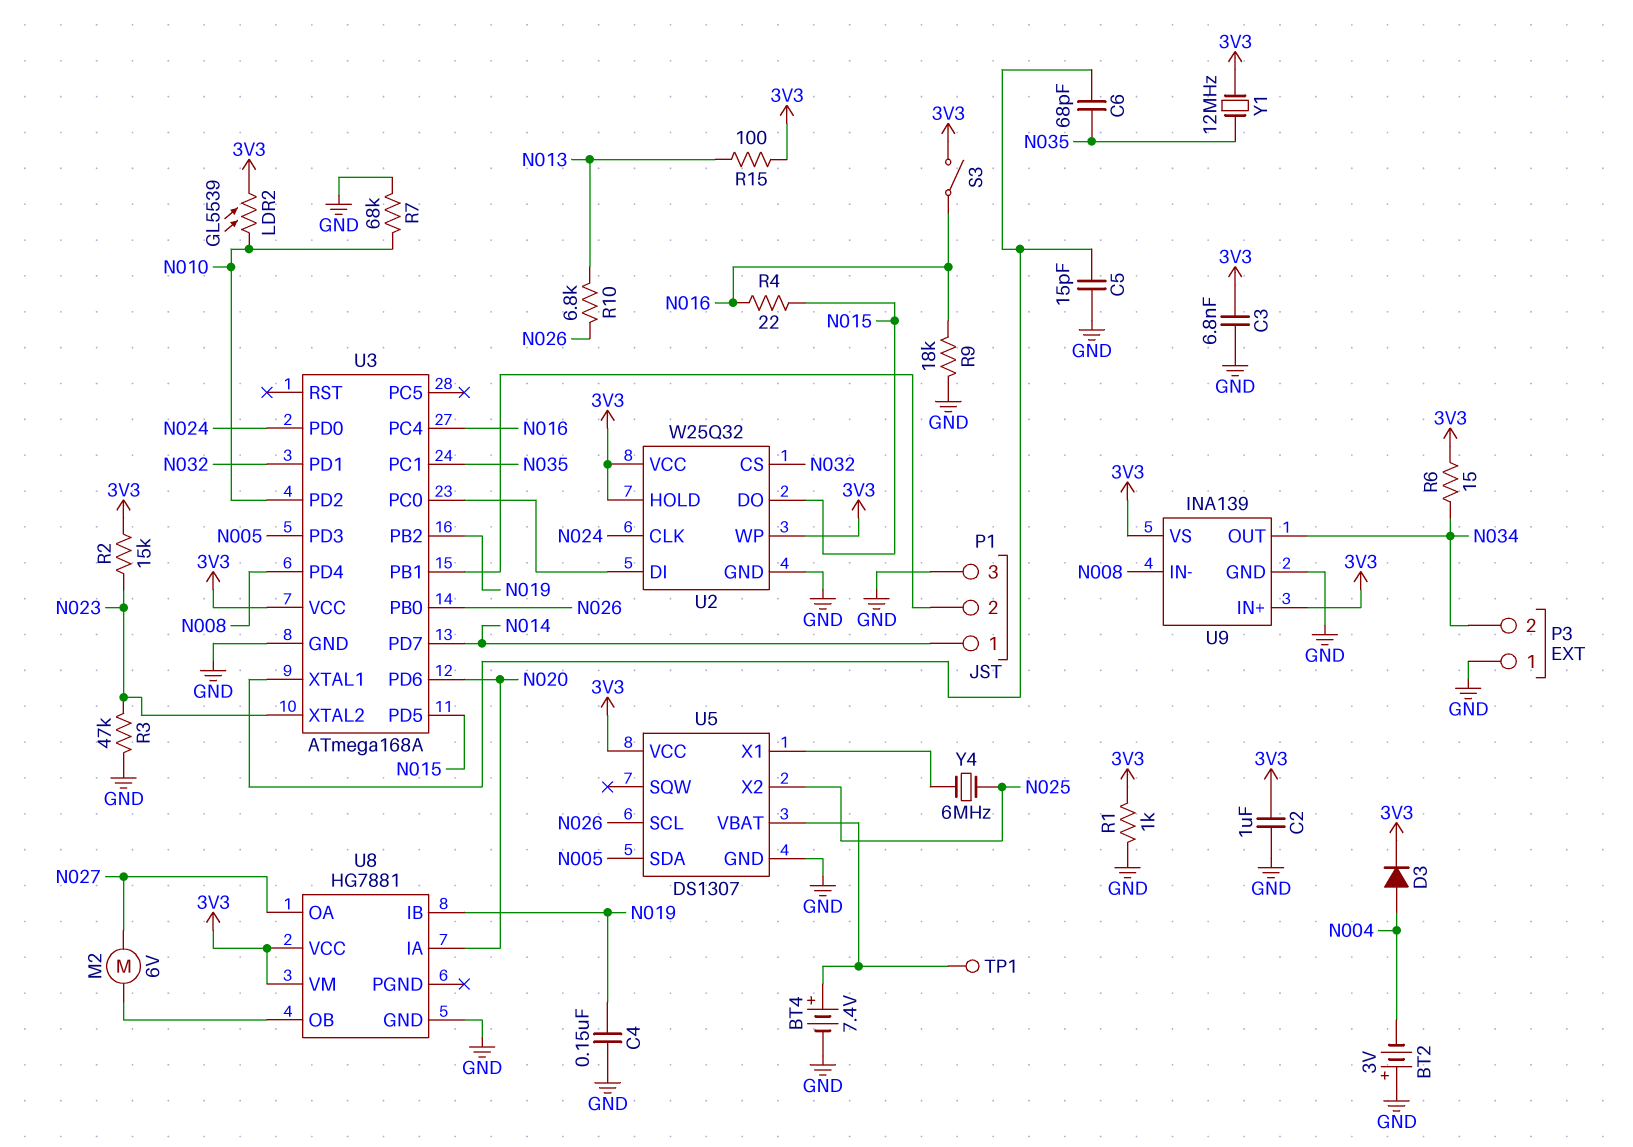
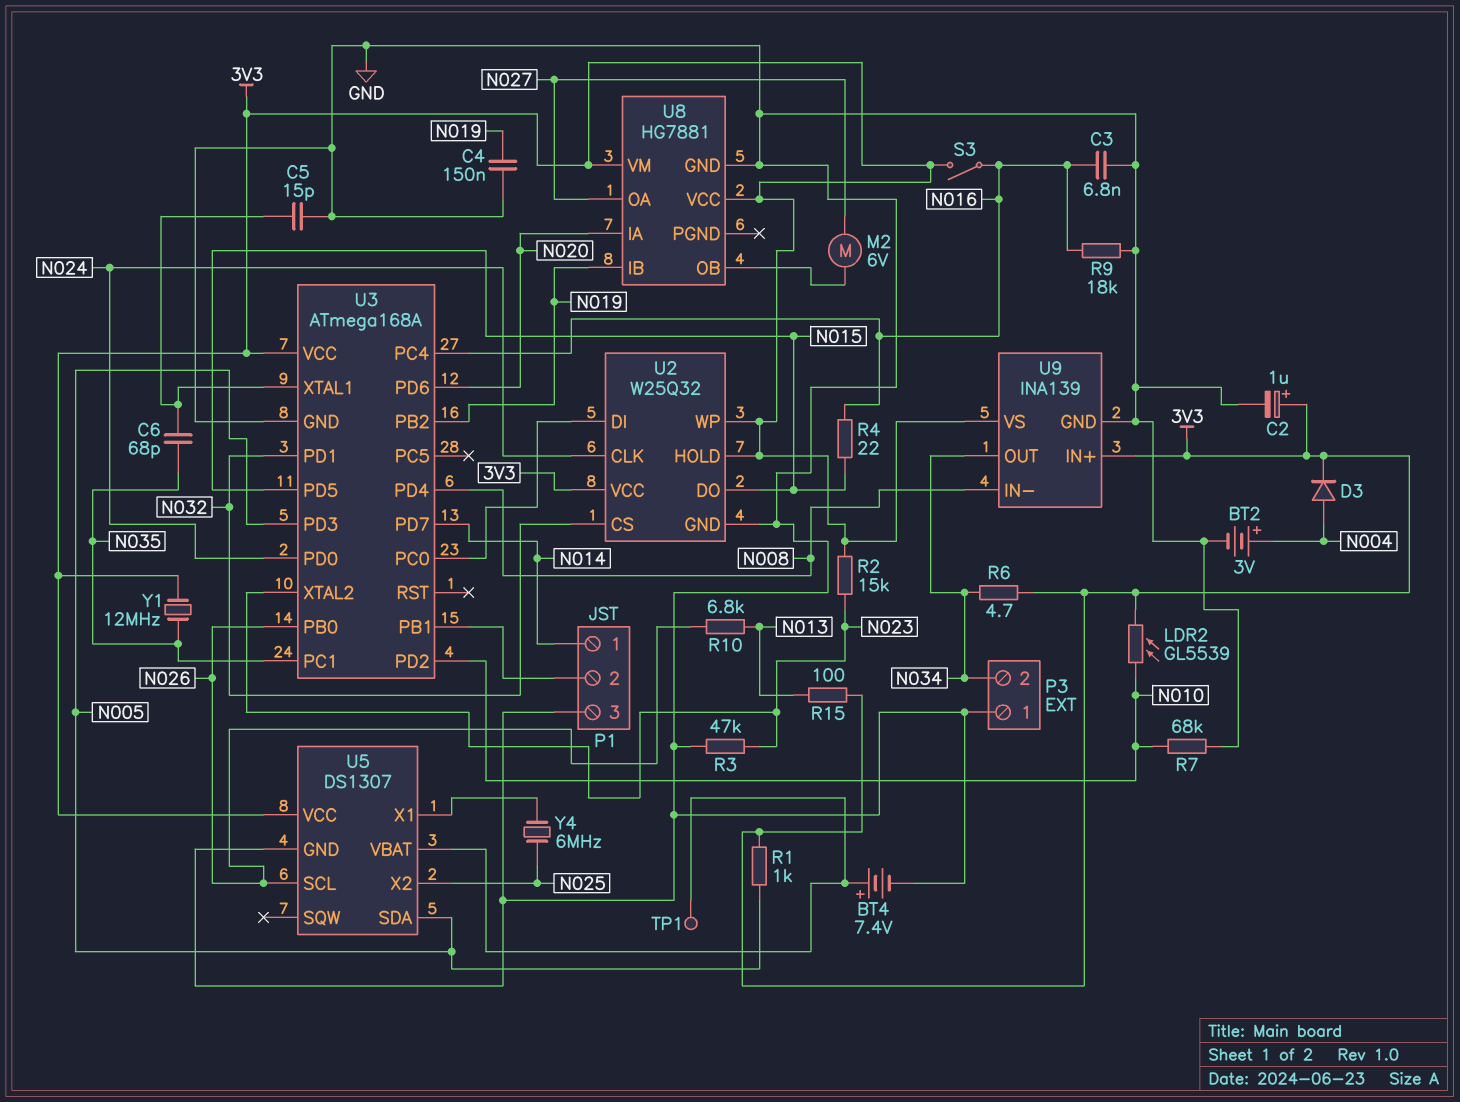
BT2: 3V (plus GND, minus N004) -> 3V (plus N004, minus GND)
C2: 1uF (3V3, GND) -> 1uF (plus 3V3, minus GND)
C3: 6.8nF (3V3, GND) -> 6.8nF (GND, N016)
R1: 1k (3V3, GND) -> 1k (3V3, N005)
R6: 15 (3V3, N034) -> 4.7 (3V3, N034)

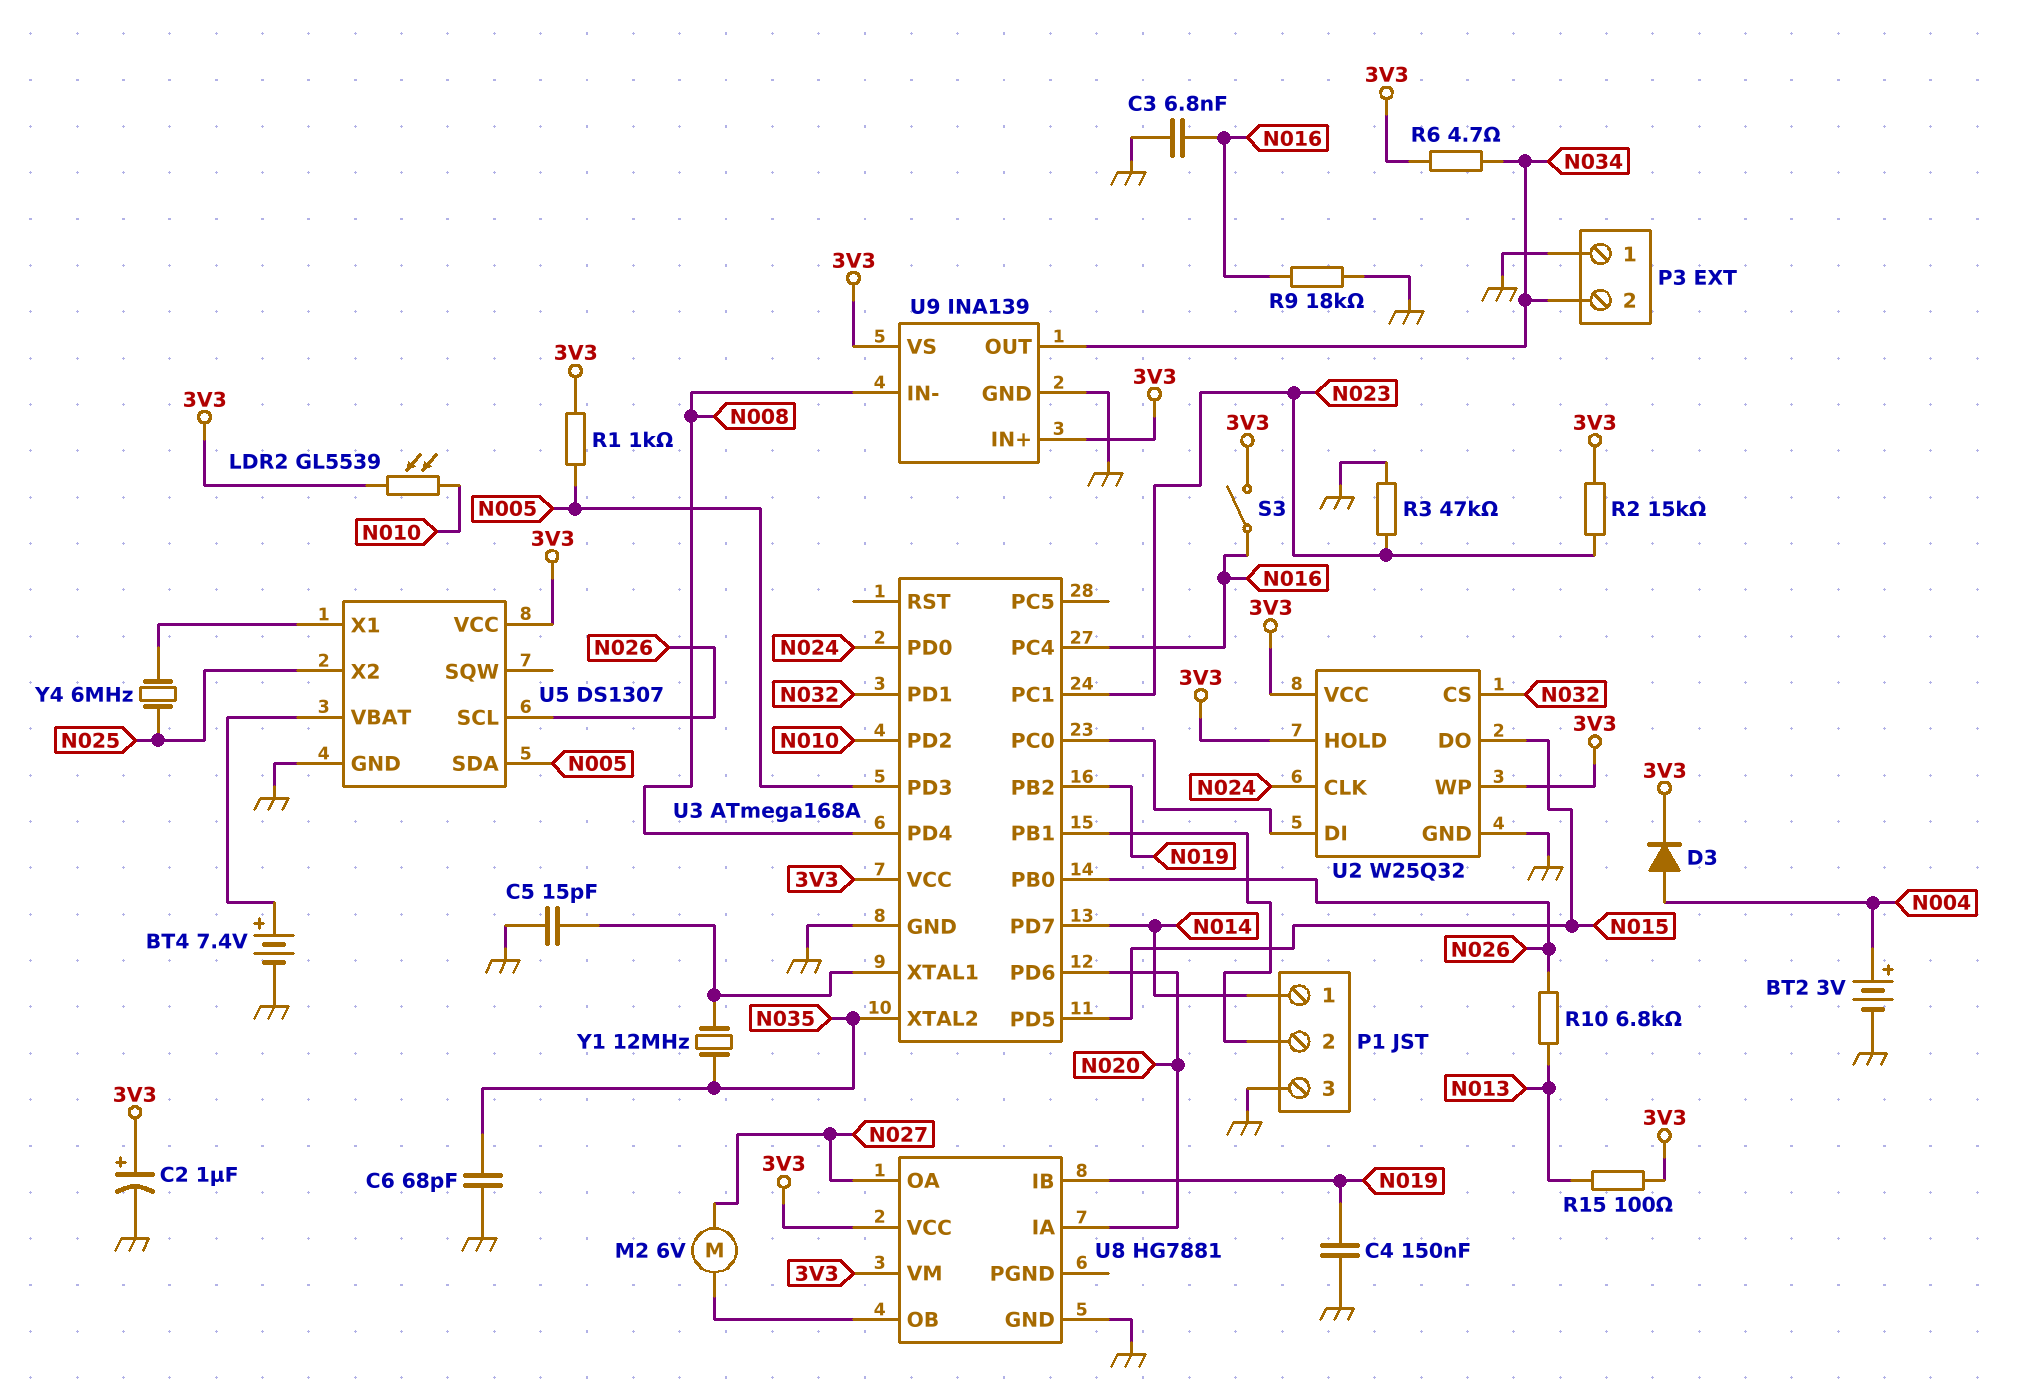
C6: 68pF (N035, U3/XTAL1) -> 68pF (GND, N035)
R4: 22 (N015, N016) -> none
R7: 68k (GND, N010) -> none
TP1: test point (U5/VBAT) -> none
U3 pin PC1: N035 -> N023
U3 pin XTAL2: N023 -> N035
Y1: 12MHz (3V3, N035) -> 12MHz (N035, U3/XTAL1)

